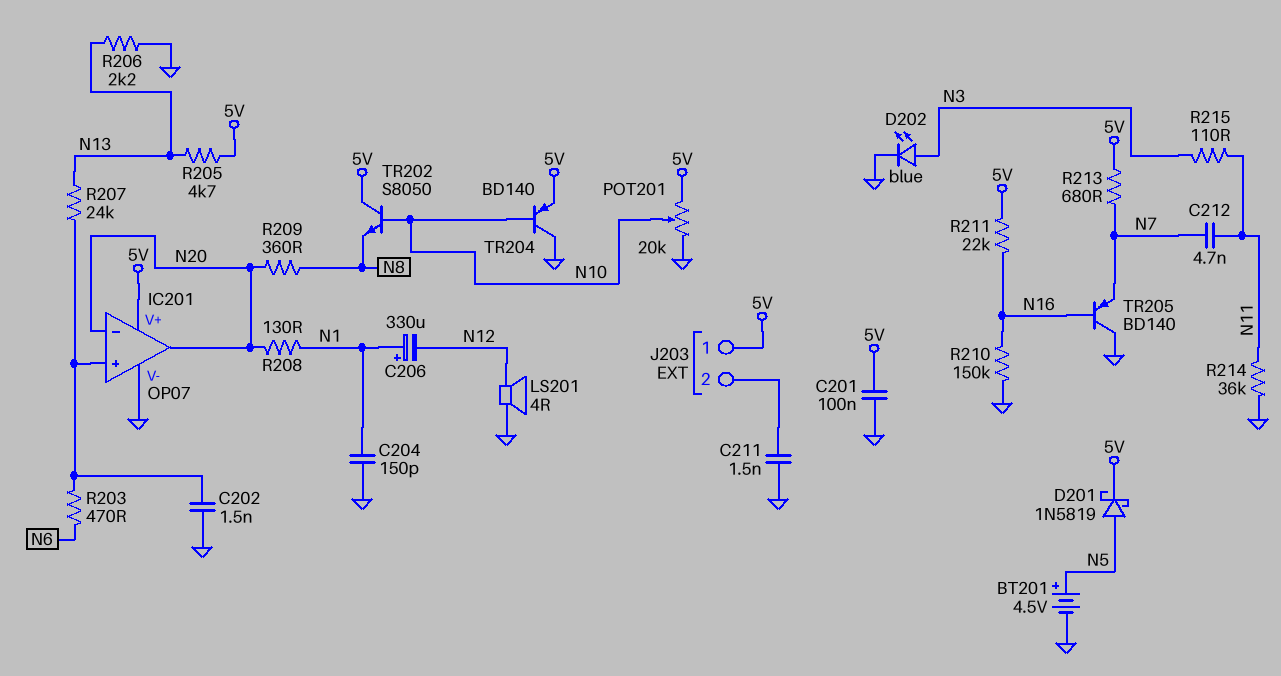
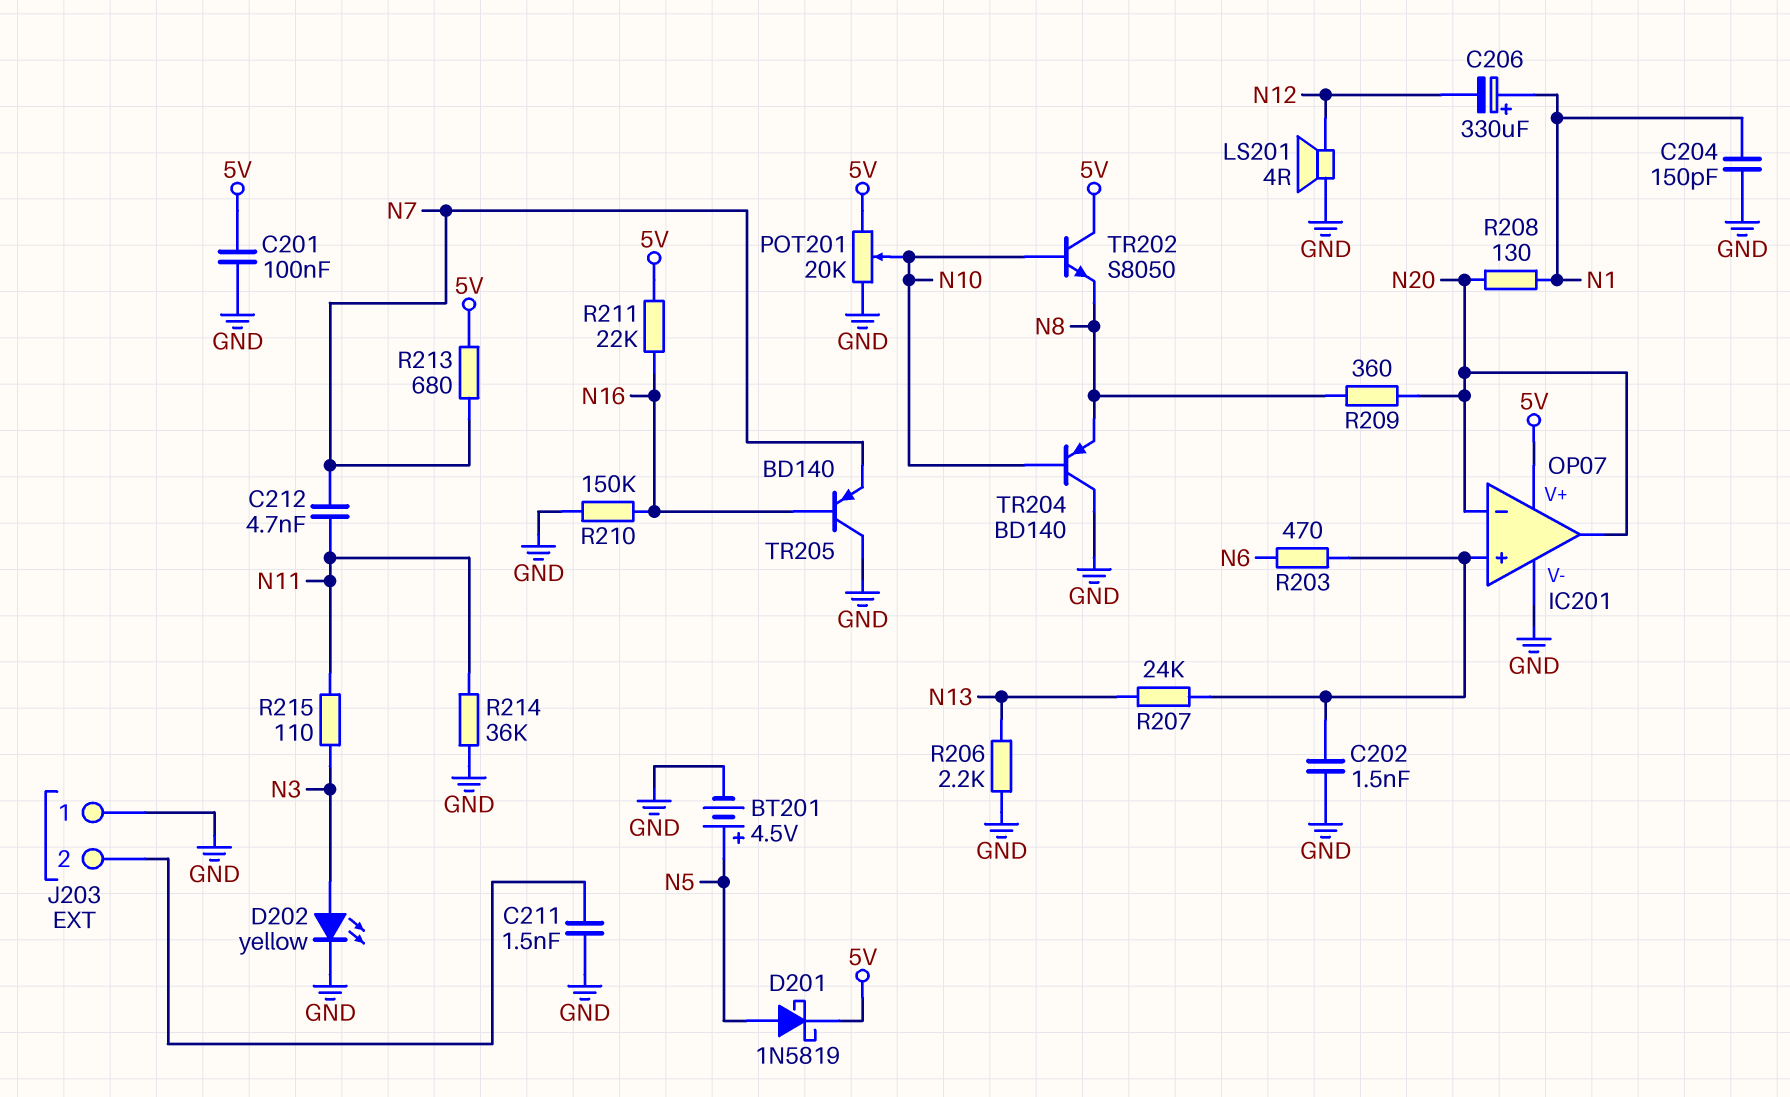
D202: LED blue (A N3, K GND) -> LED yellow (A N3, K GND)
J203 pin 1: 5V -> GND
R205: 4.7k (5V, N13) -> none
TR204: PNP BD140 (B N10, C GND, E 5V) -> PNP BD140 (B N10, C GND, E N8)

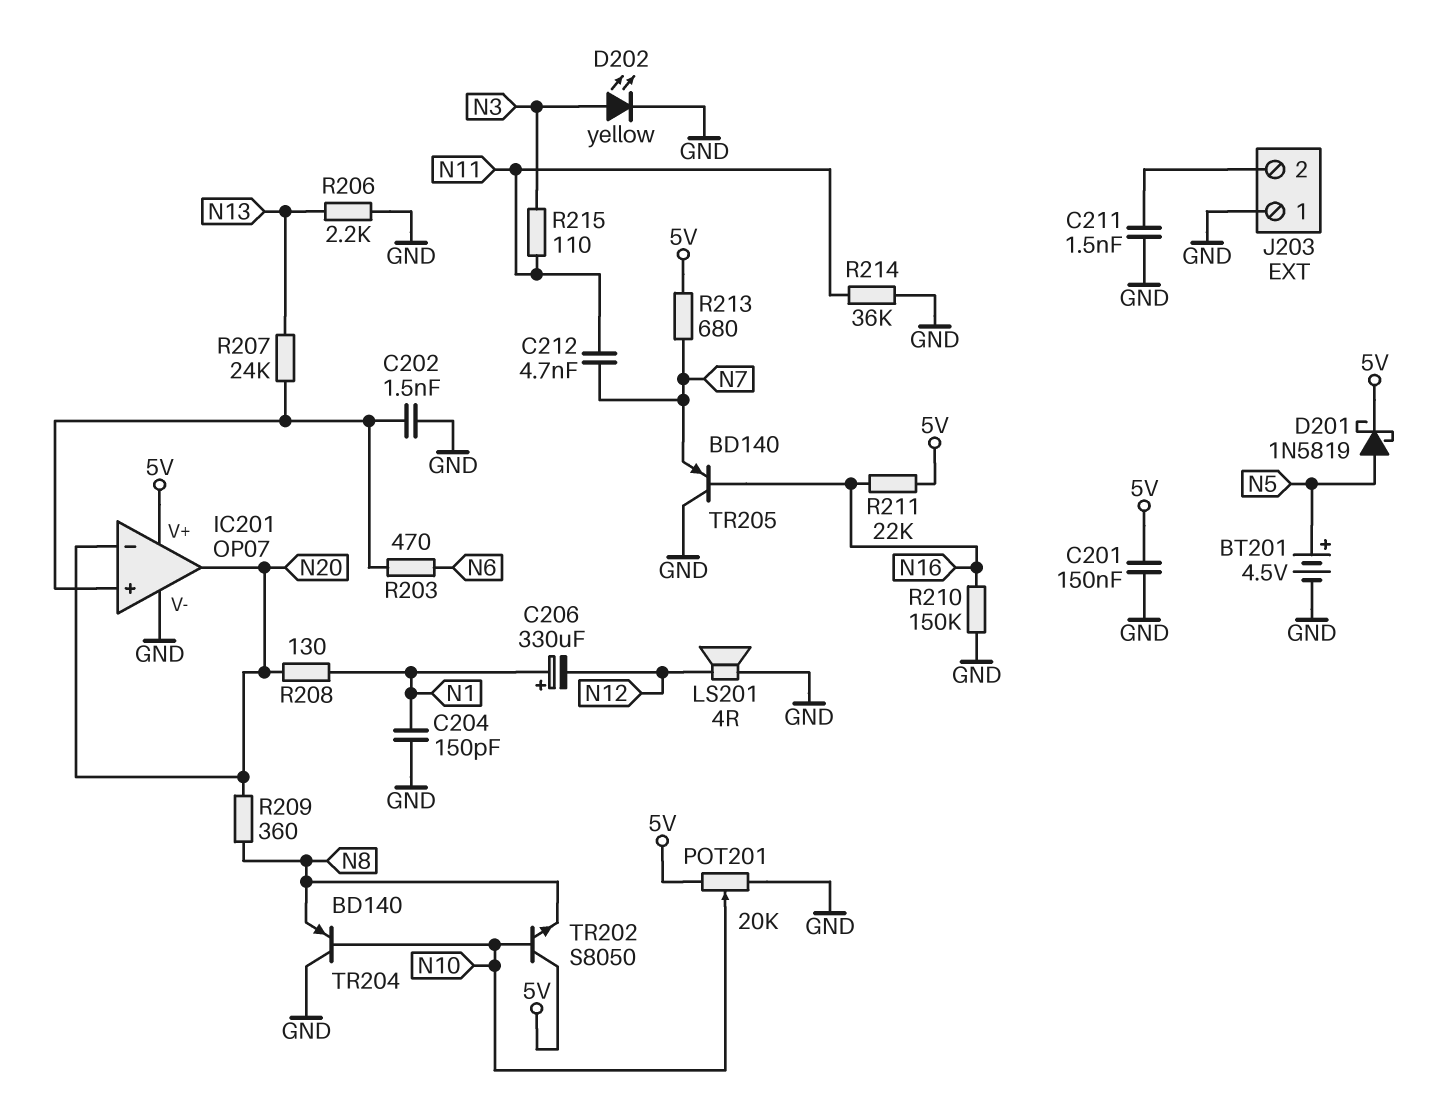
C201: 100nF (5V, GND) -> 150nF (5V, GND)

